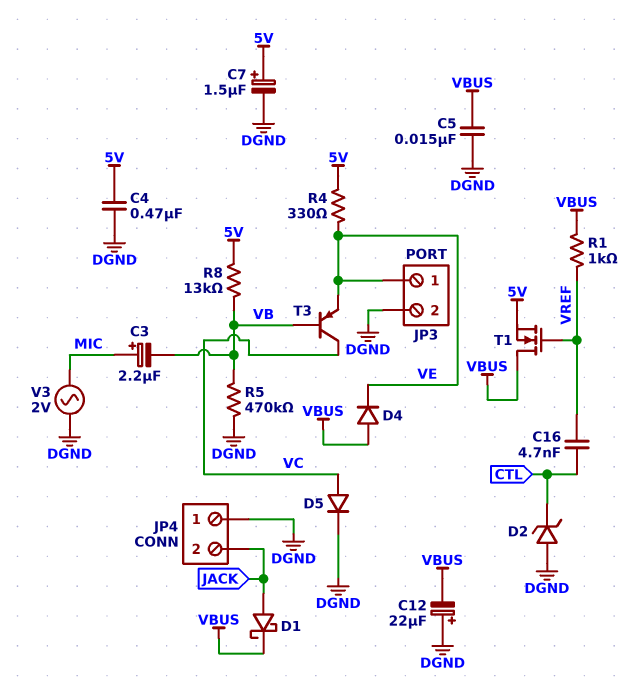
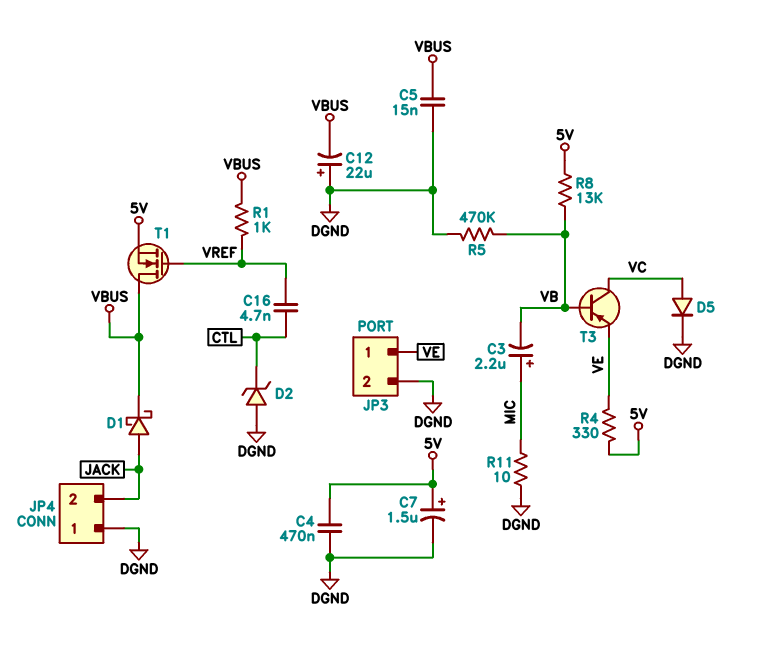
D4: diode (A VBUS, K VE) -> none
R11: none -> 10 (DGND, MIC)
V3: AC 2V (DGND, MIC) -> none

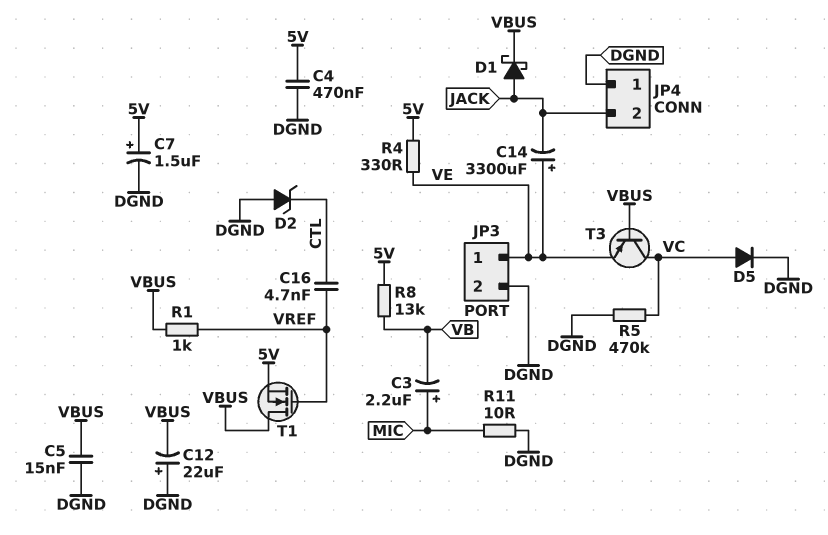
C14: none -> 3300uF (plus VE, minus JACK)
R5: 470k (DGND, VB) -> 470k (DGND, VC)
T3: PNP (B VB, C VC, E VE) -> PNP (B VBUS, C VC, E VE)

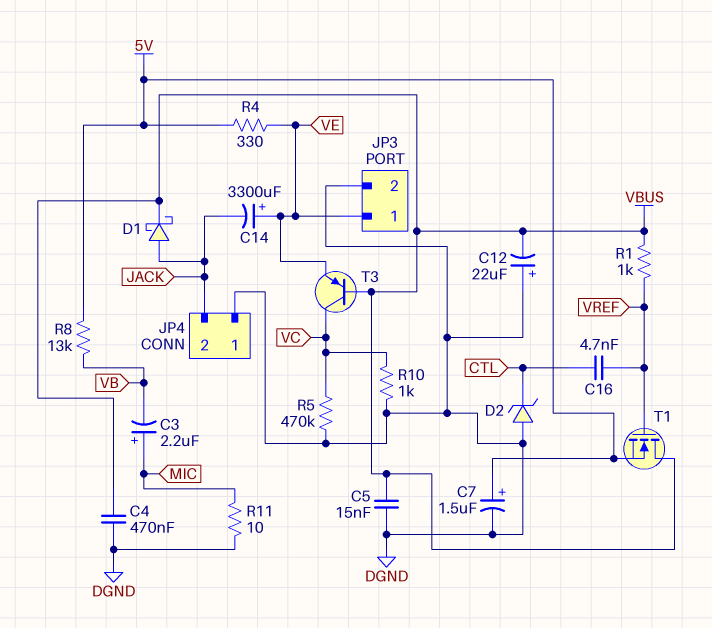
C4: 470nF (5V, DGND) -> 470nF (DGND, VBUS)
D5: diode (A VC, K DGND) -> none
R10: none -> 1k (DGND, VC)

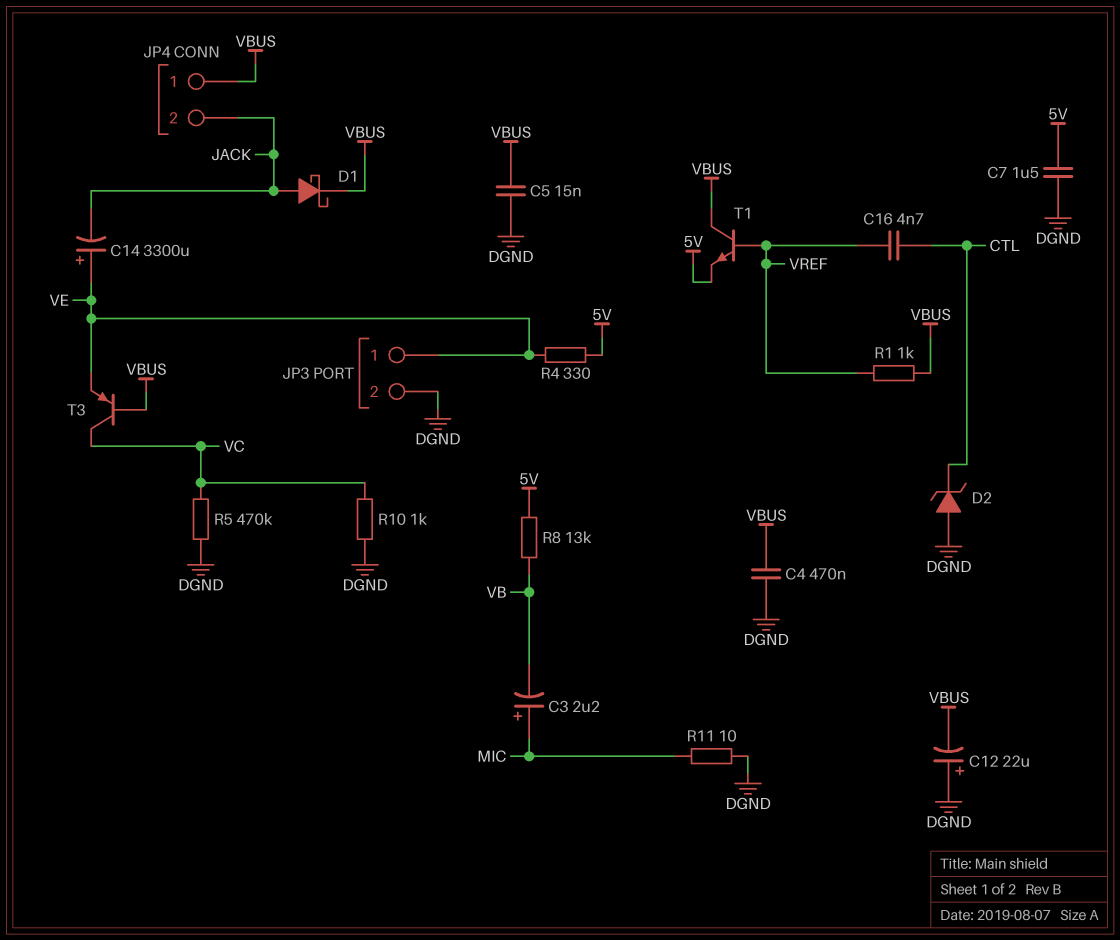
C7: 1.5uF (plus 5V, minus DGND) -> 1.5uF (5V, DGND)
JP4 pin 1: DGND -> VBUS
T1: NMOS (G VREF, D VBUS, S 5V) -> NPN (B VREF, C VBUS, E 5V)

